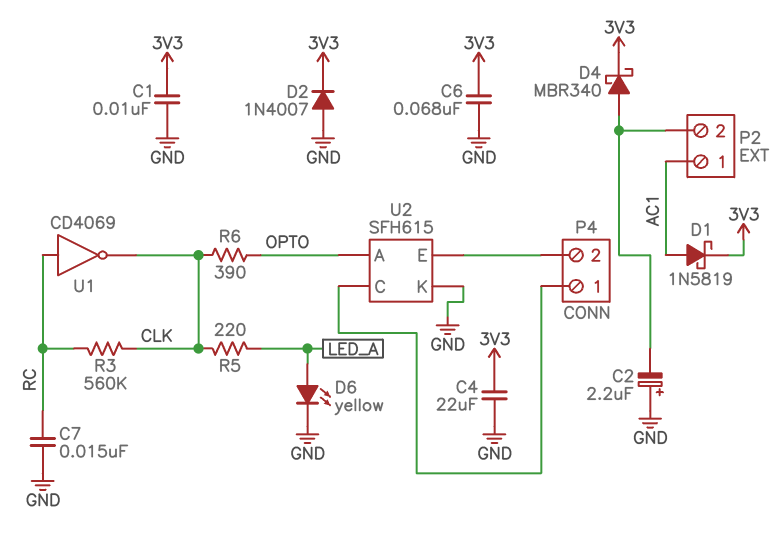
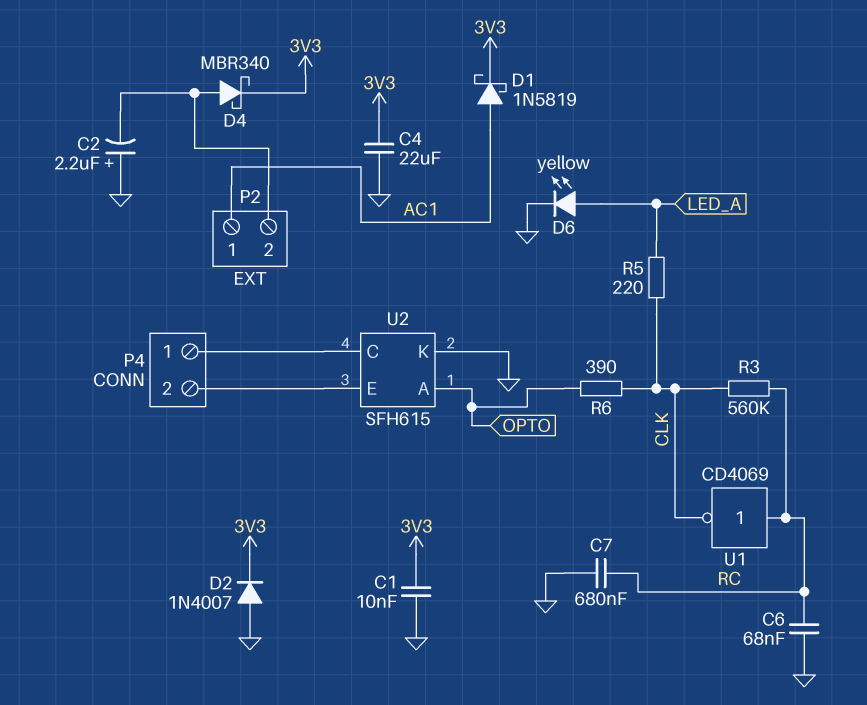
C6: 68nF (3V3, GND) -> 68nF (GND, RC)
C7: 15nF (GND, RC) -> 680nF (GND, RC)

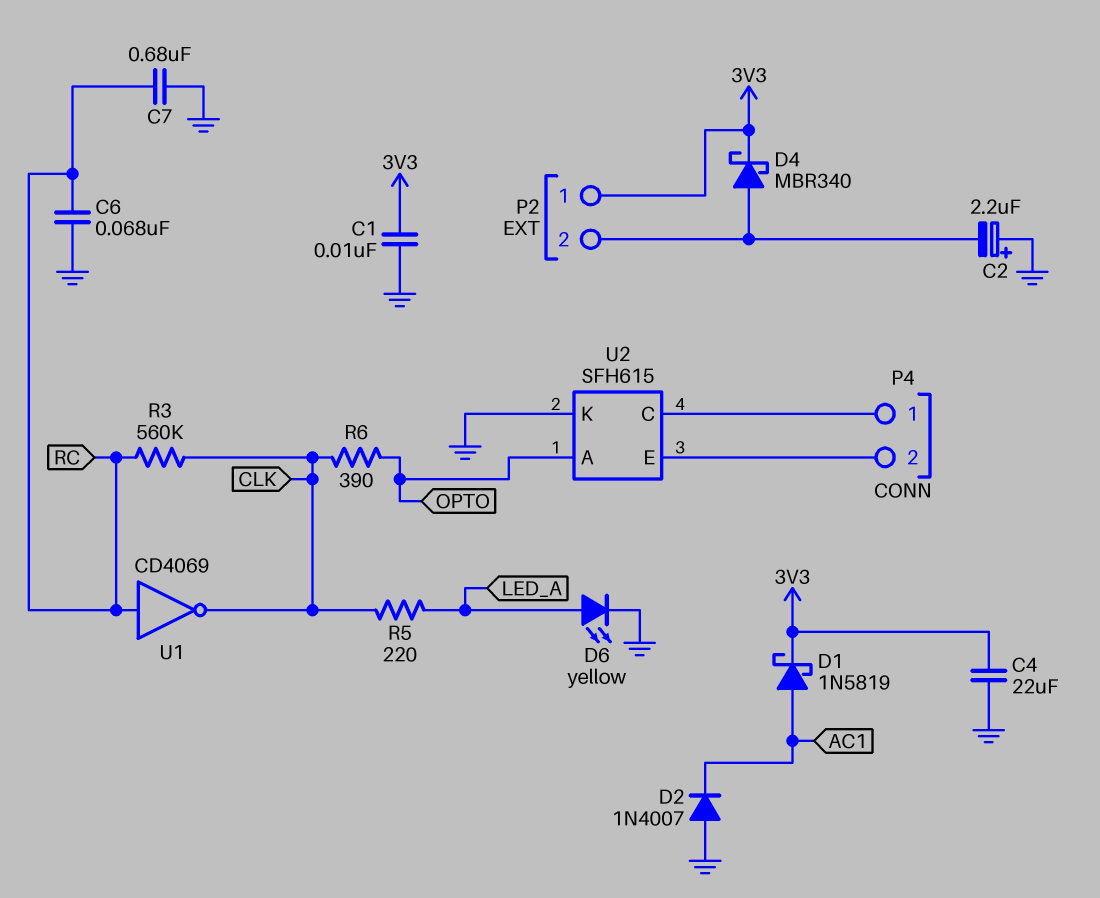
D2: diode 1N4007 (A GND, K 3V3) -> diode 1N4007 (A GND, K AC1)
P2 pin 1: AC1 -> 3V3

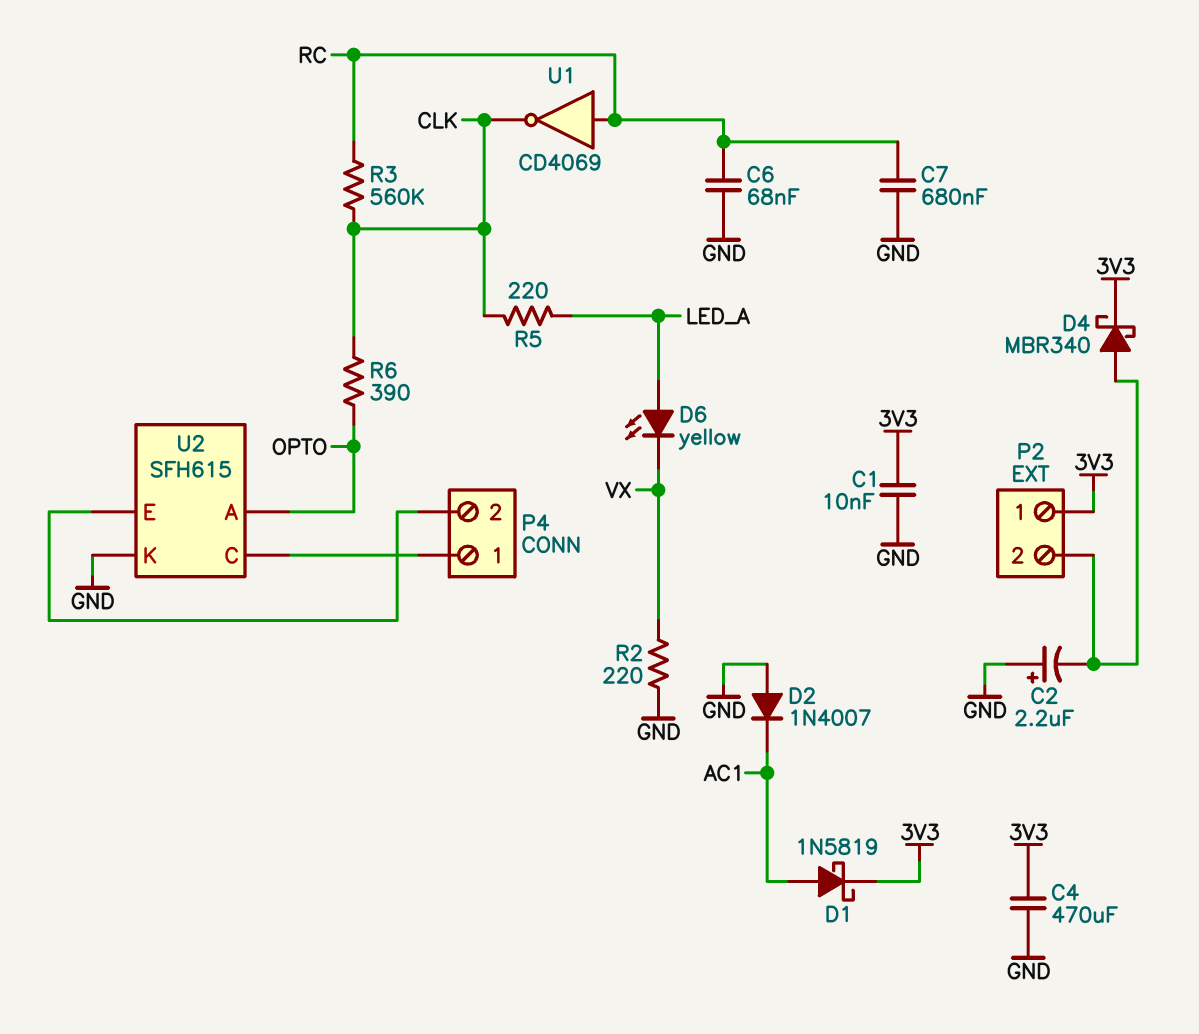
C4: 22uF (3V3, GND) -> 470uF (3V3, GND)
D6: LED yellow (A LED_A, K GND) -> LED yellow (A LED_A, K VX)
R2: none -> 220 (GND, VX)

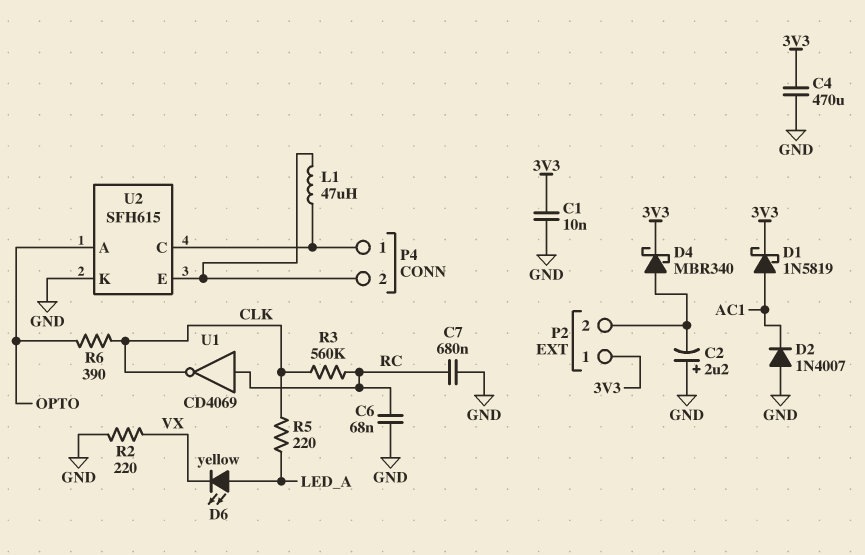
L1: none -> 47uH (P4/1, P4/2)

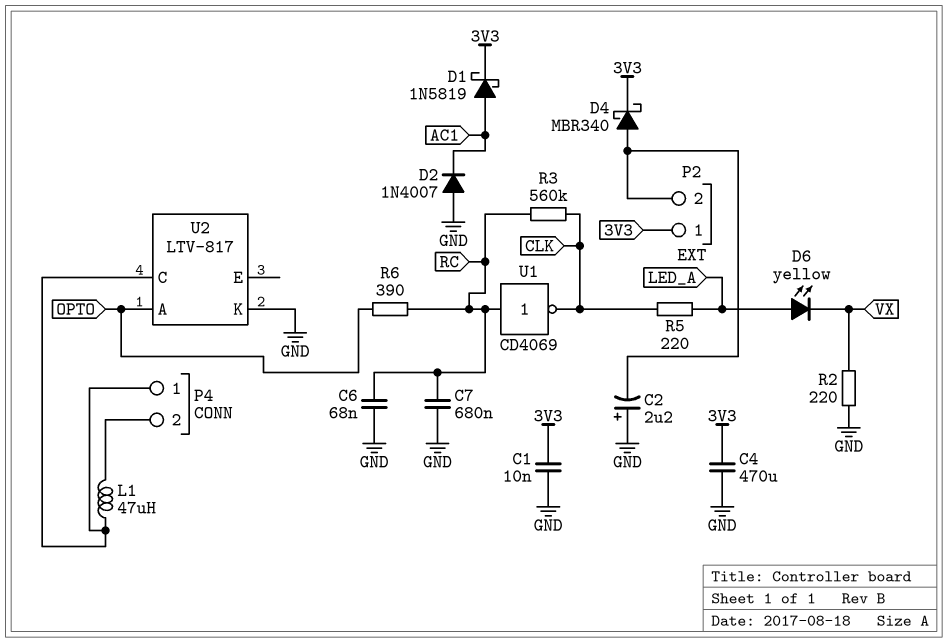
R6: 390 (CLK, OPTO) -> 390 (OPTO, RC)
U2: SFH615 -> LTV-817
U2 pin E: P4/2 -> none

